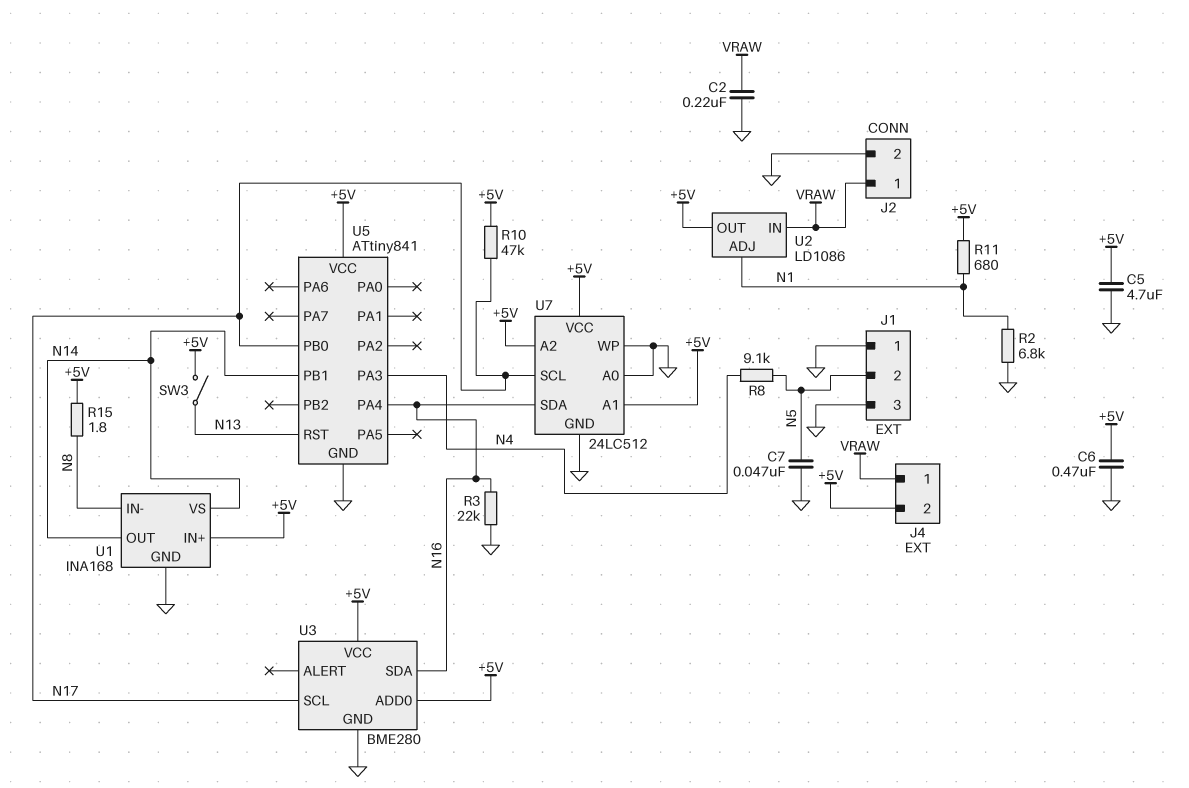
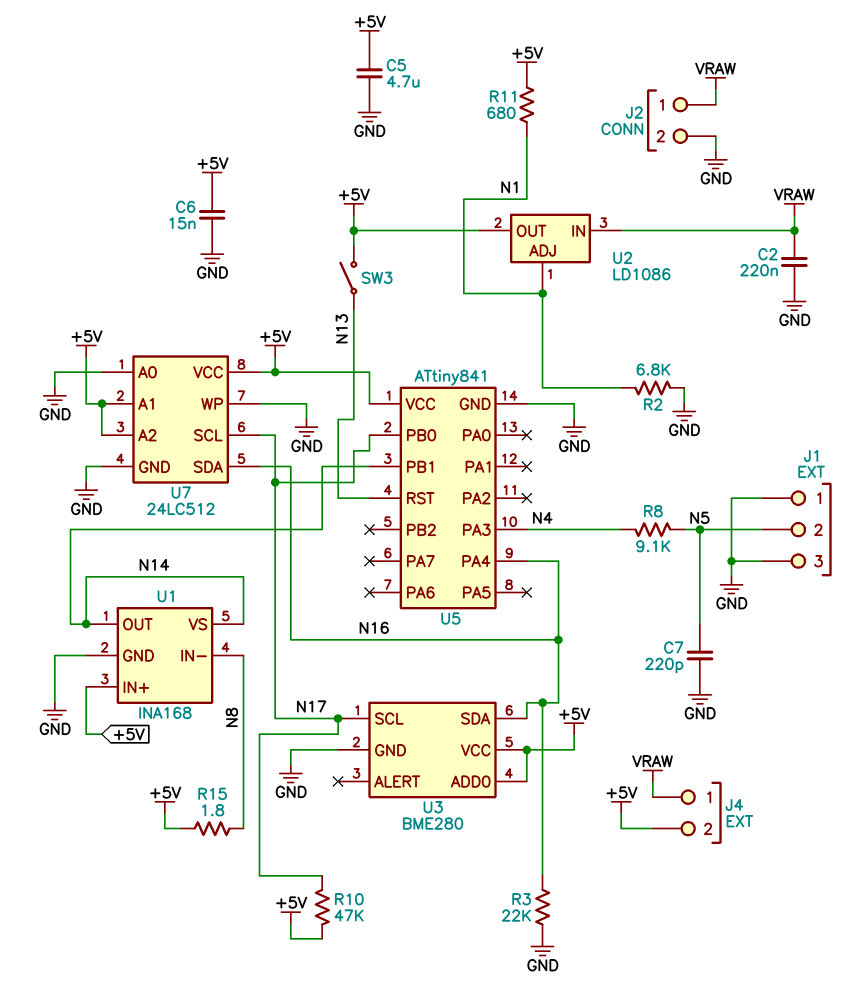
C6: 470nF (+5V, GND) -> 15nF (+5V, GND)
C7: 47nF (GND, N5) -> 220pF (GND, N5)

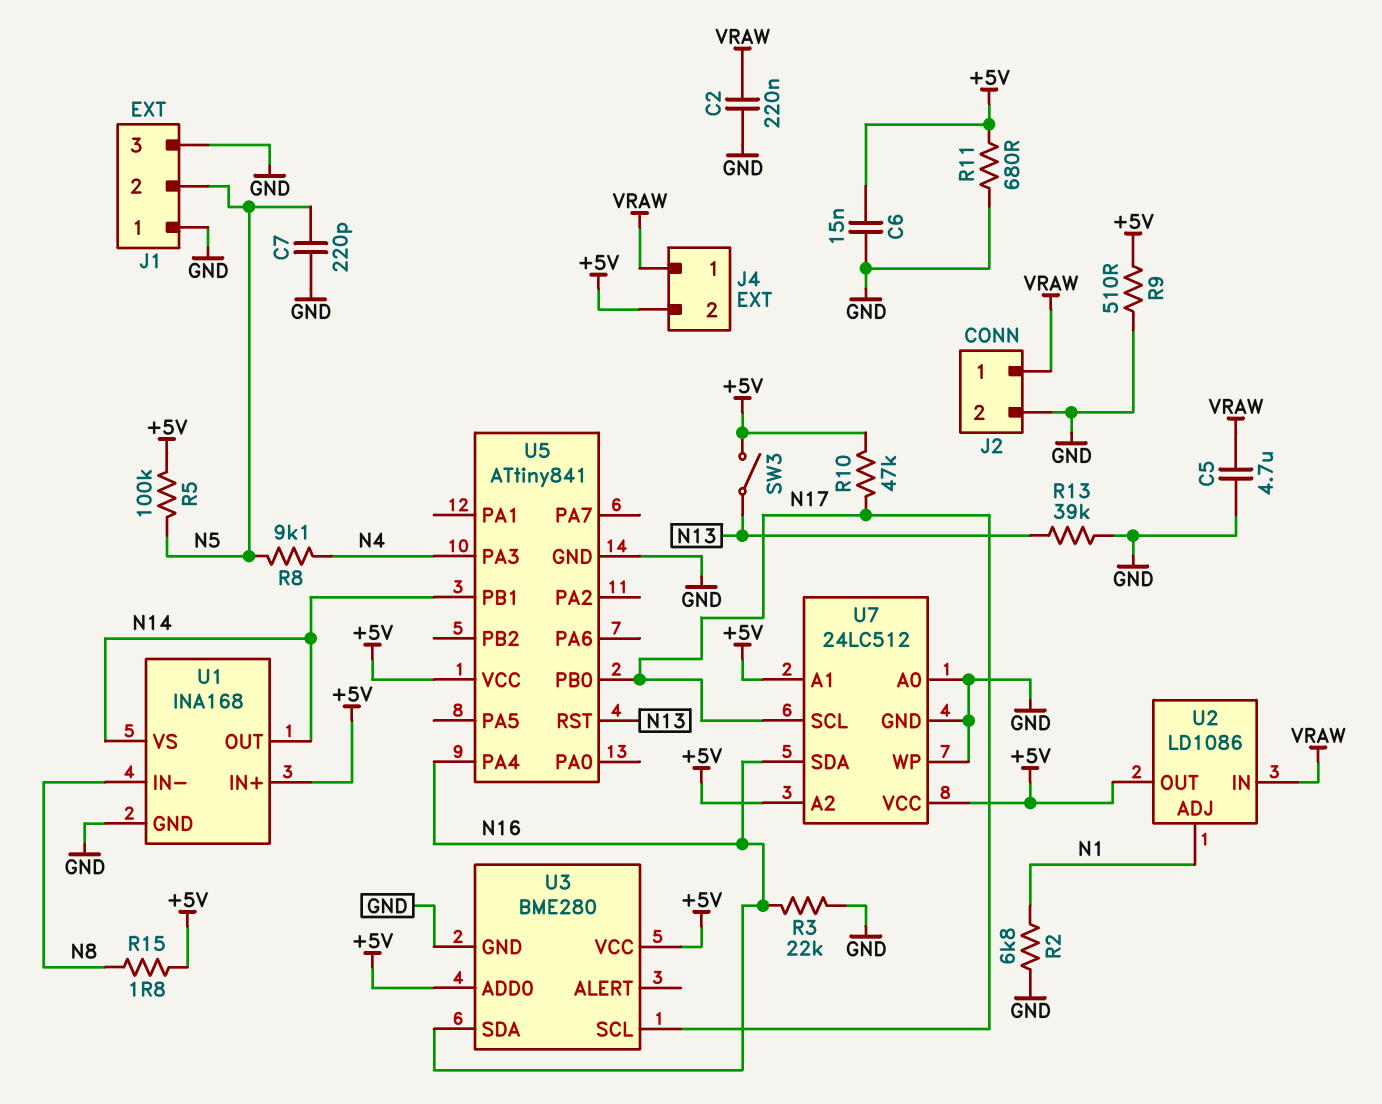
C5: 4.7uF (+5V, GND) -> 4.7uF (GND, VRAW)
R5: none -> 100k (+5V, N5)
R9: none -> 510 (+5V, GND)
R11: 680 (+5V, N1) -> 680 (+5V, GND)
R13: none -> 39k (GND, N13)

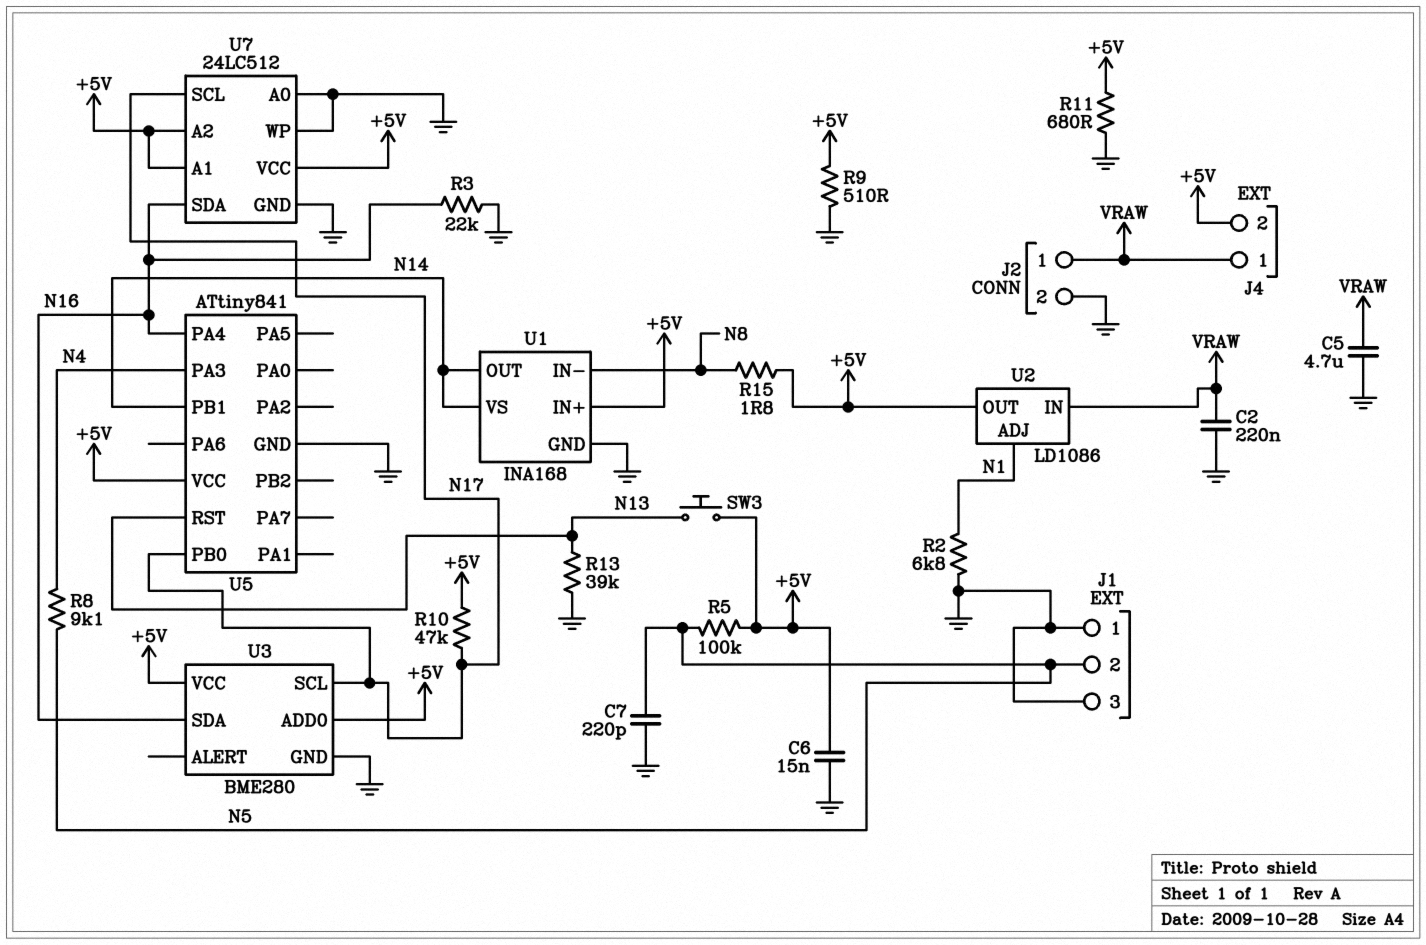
SW3: switch (+5V, N13) -> button (+5V, N13)

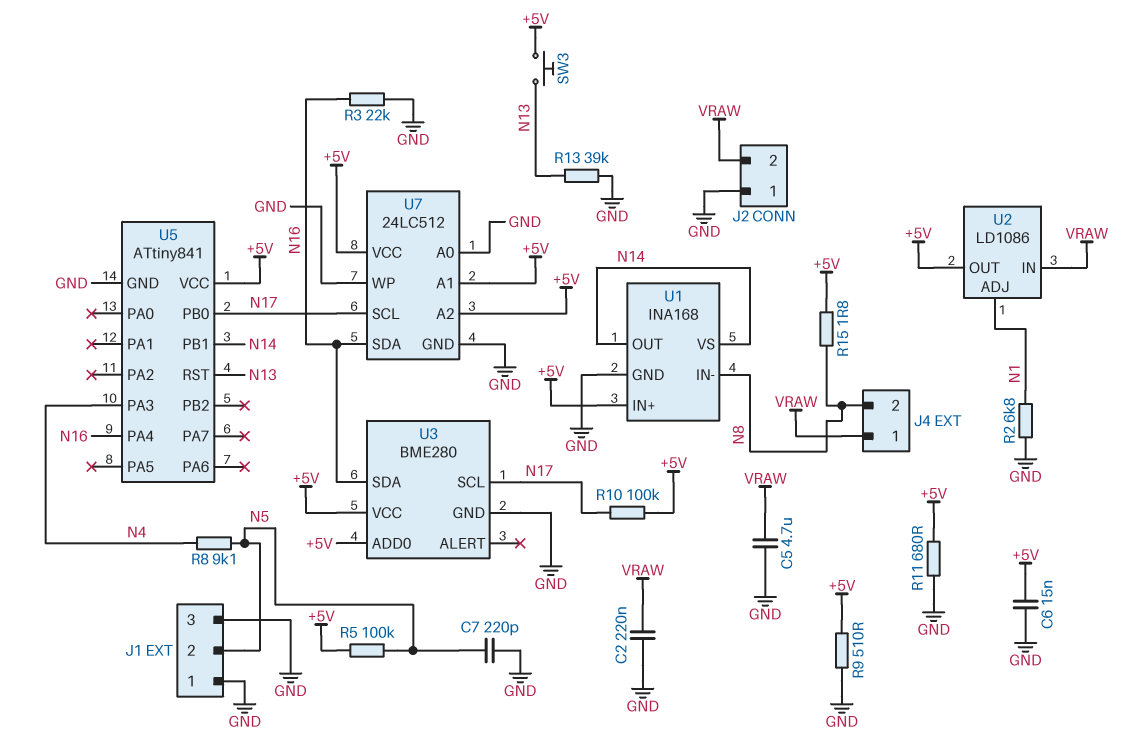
J2 pin 1: VRAW -> GND
J2 pin 2: GND -> VRAW
J4 pin 2: +5V -> N8
R10: 47k (+5V, N17) -> 100k (+5V, N17)

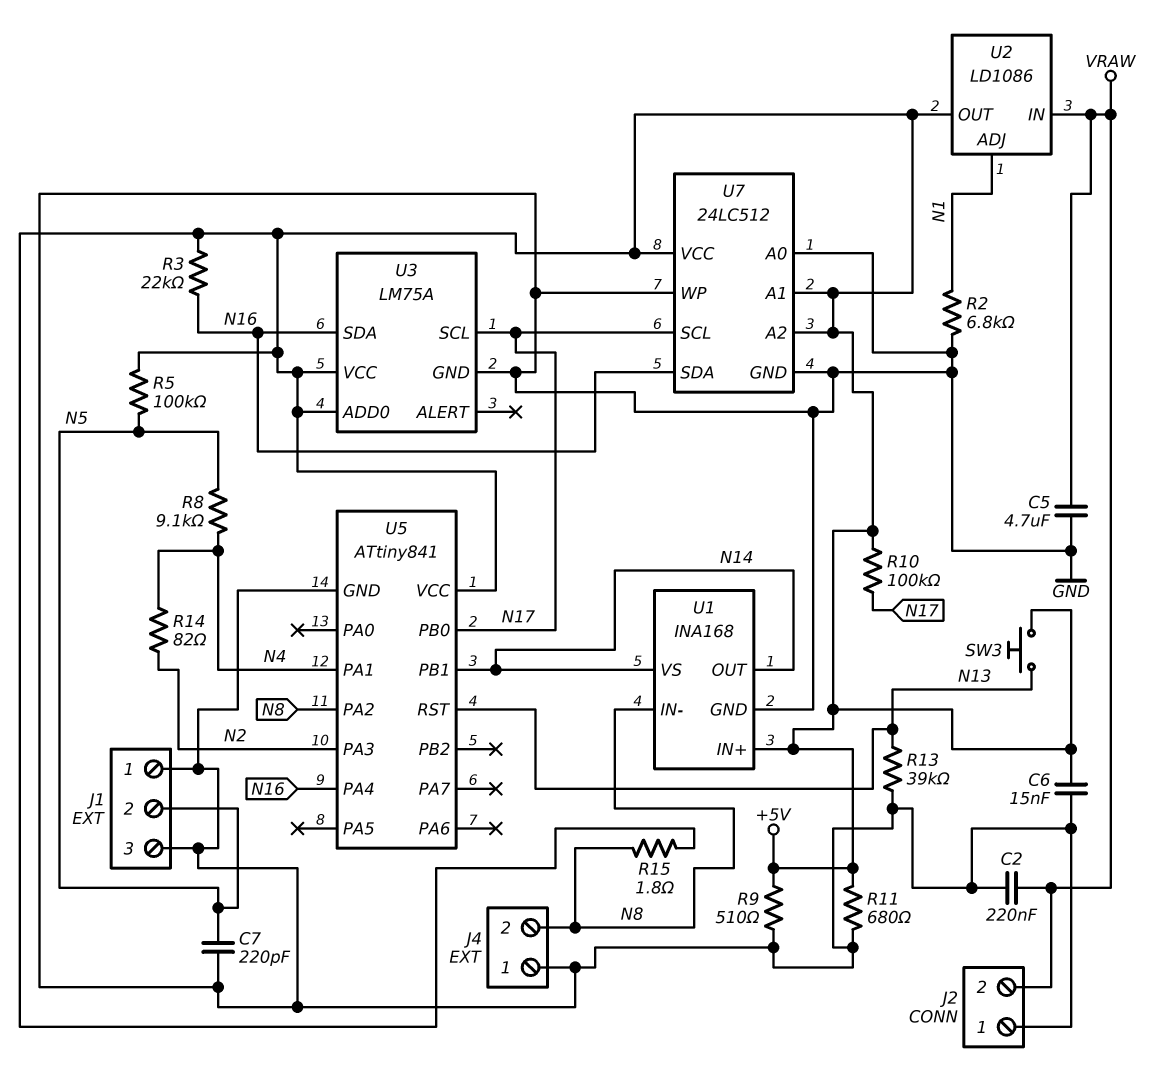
J4 pin 1: VRAW -> GND
R3: 22k (GND, N16) -> 22k (+5V, N16)
R14: none -> 82 (N2, N4)
U3: BME280 -> LM75A
U5 pin PA1: none -> N4
U5 pin PA2: none -> N8
U5 pin PA3: N4 -> N2

